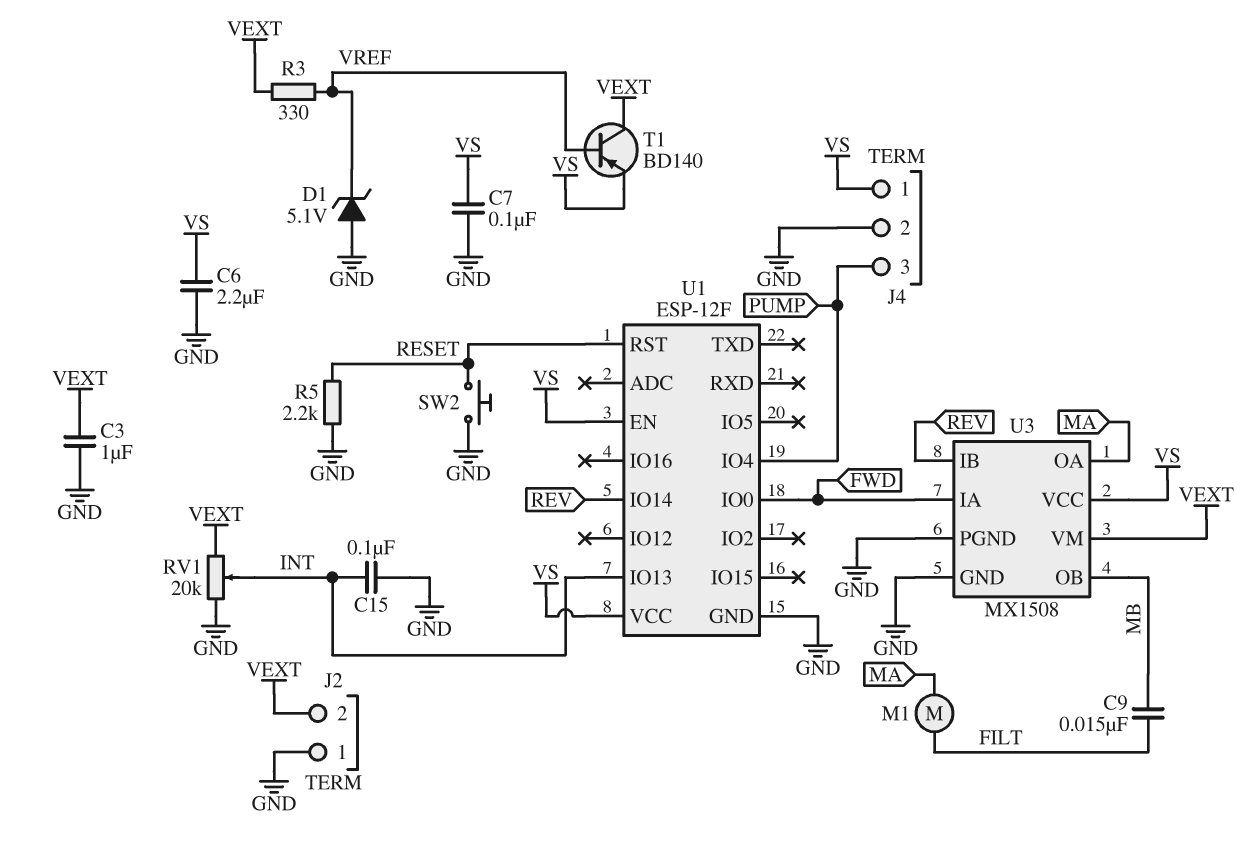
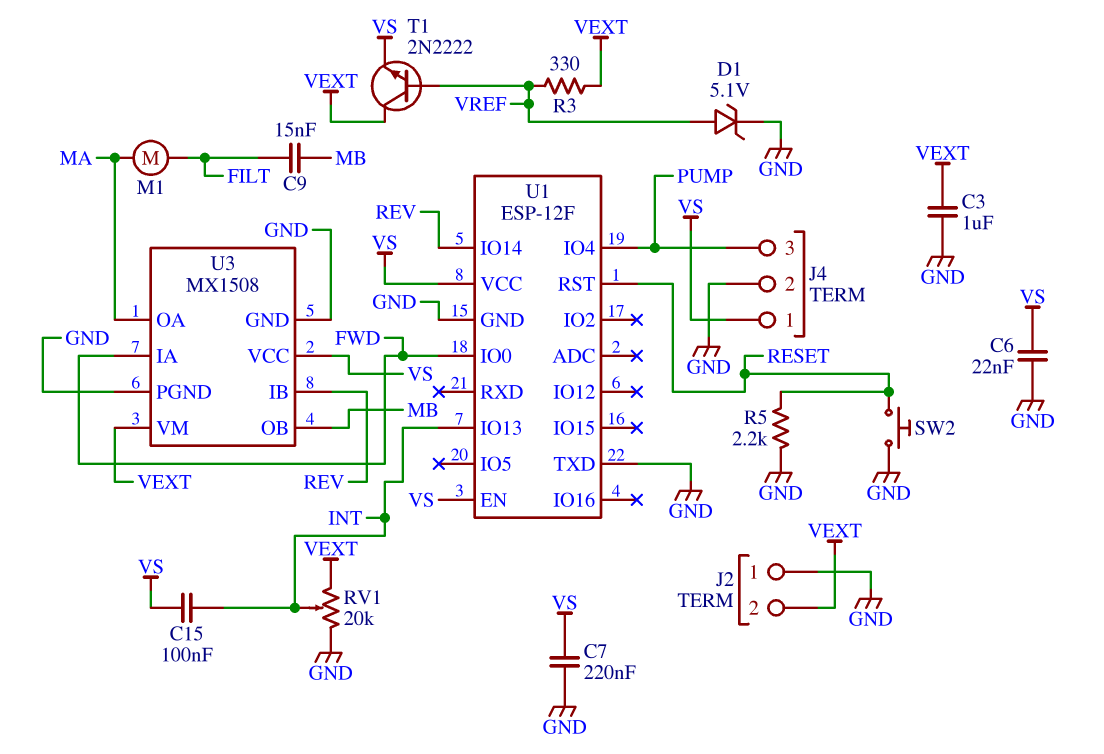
C6: 2.2uF (GND, VS) -> 22nF (GND, VS)
C7: 100nF (GND, VS) -> 220nF (GND, VS)
C15: 100nF (GND, INT) -> 100nF (INT, VS)
D1: zener 5.1V (A GND, K VREF) -> zener 5.1V (A VREF, K GND)
T1: PNP BD140 (B VREF, C VEXT, E VS) -> NPN 2N2222 (B VREF, C VEXT, E VS)
U1 pin TXD: none -> GND

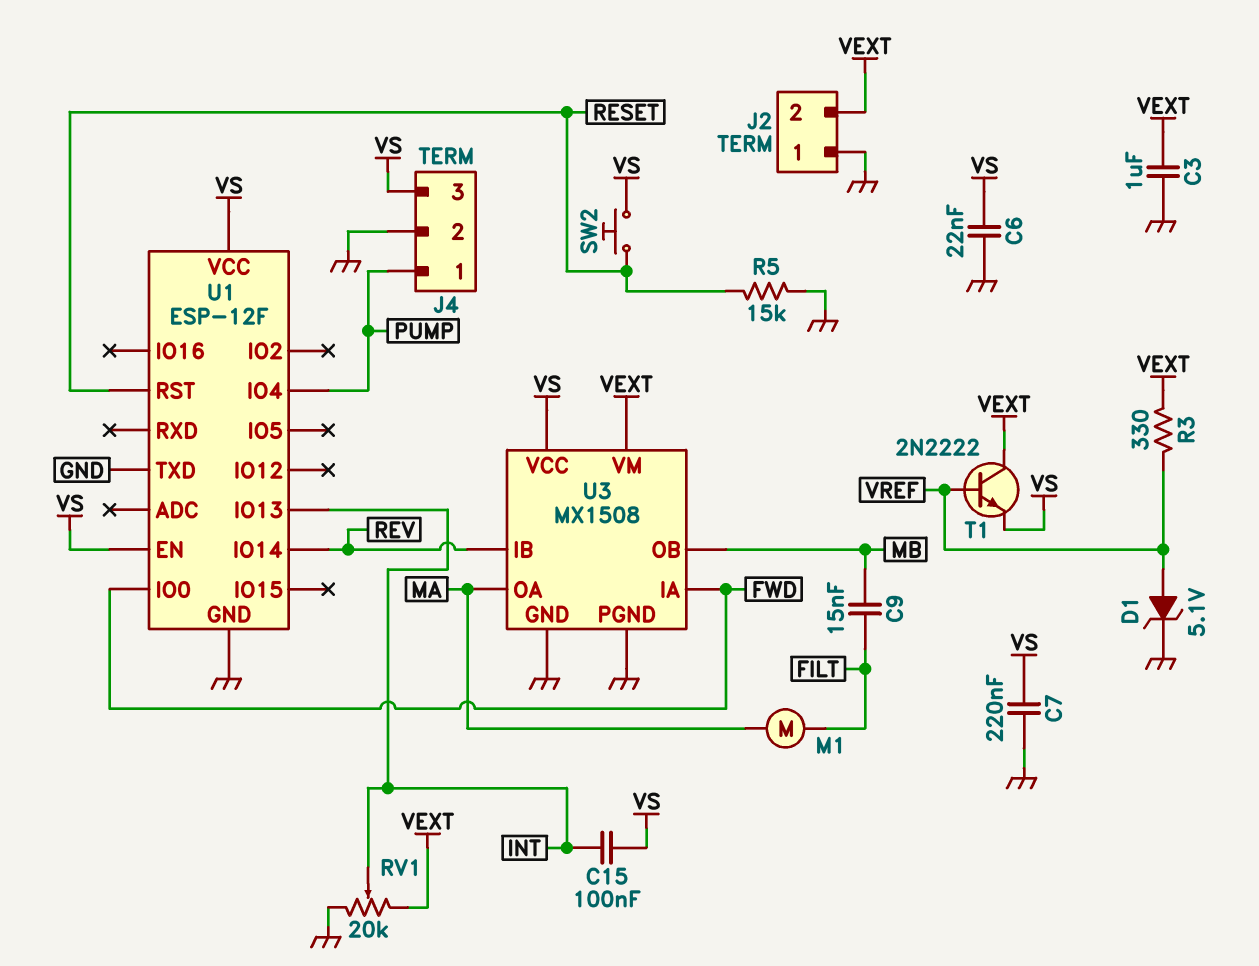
J4 pin 1: VS -> PUMP
J4 pin 3: PUMP -> VS
R5: 2.2k (GND, RESET) -> 15k (GND, RESET)
SW2: button (GND, RESET) -> button (RESET, VS)

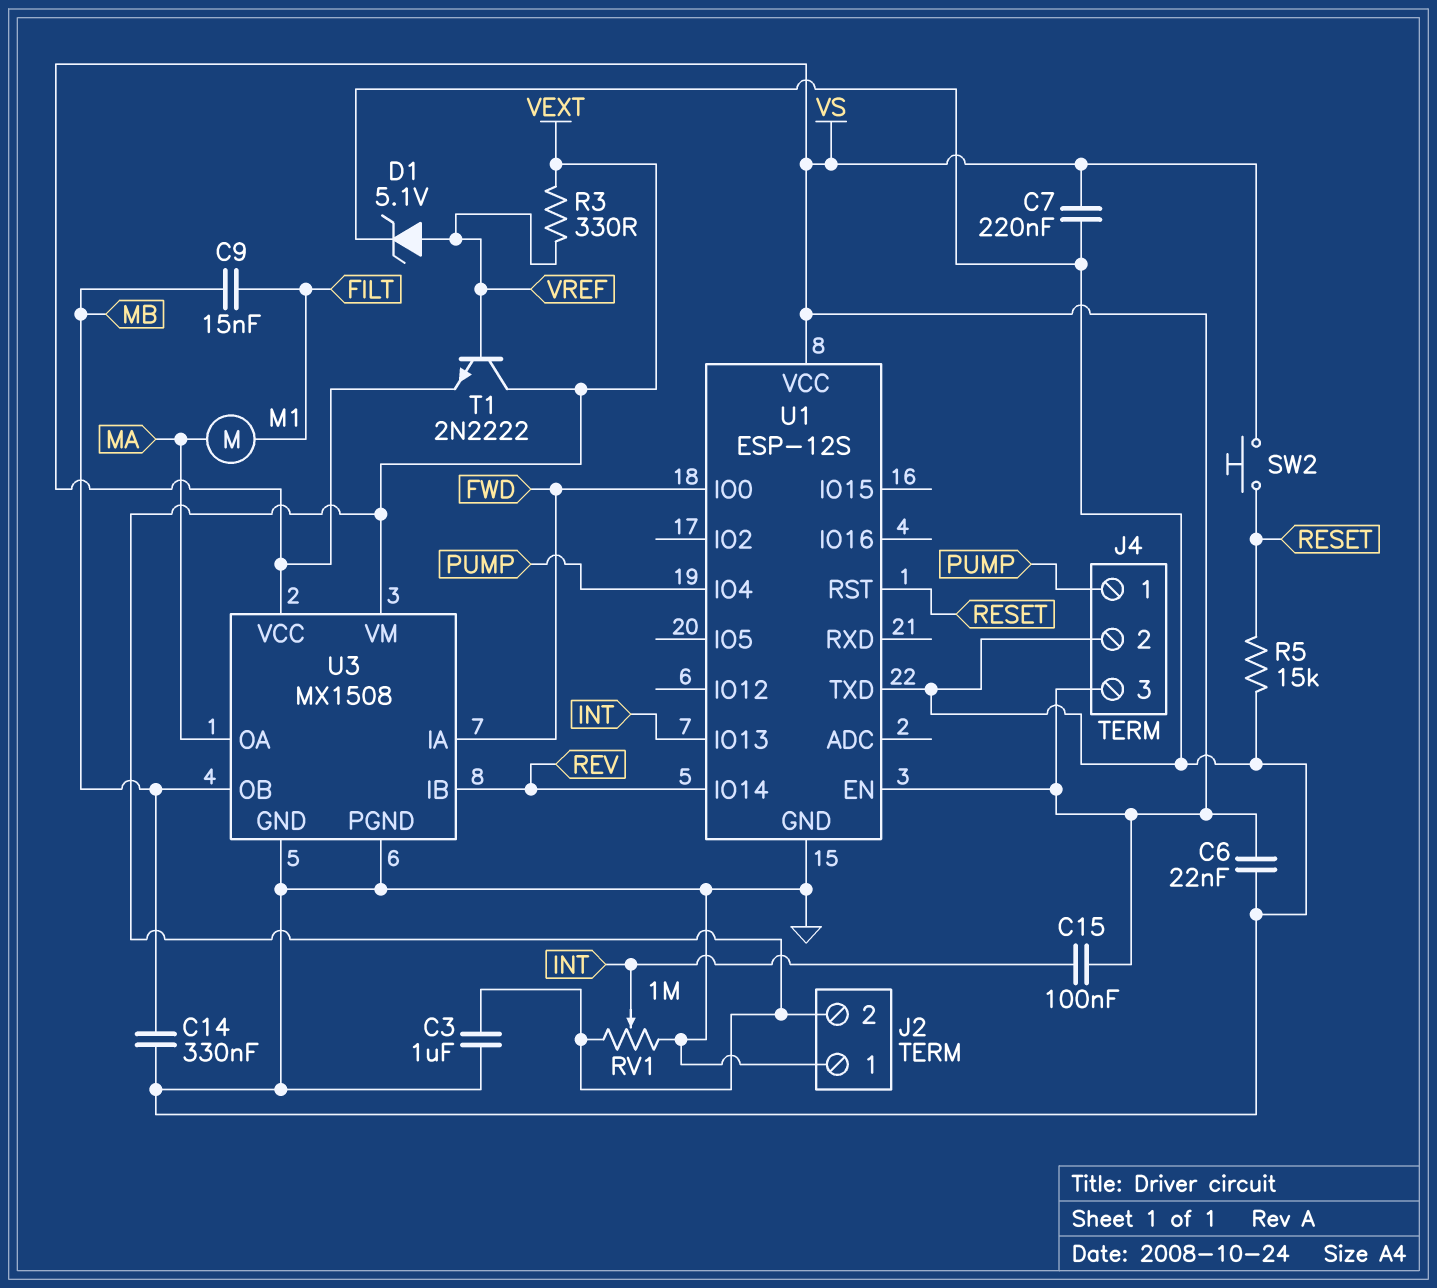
C14: none -> 330nF (GND, MB)
RV1: 20k (GND, VEXT, wiper INT) -> 1M (GND, VEXT, wiper INT)
U1: ESP-12F -> ESP-12S

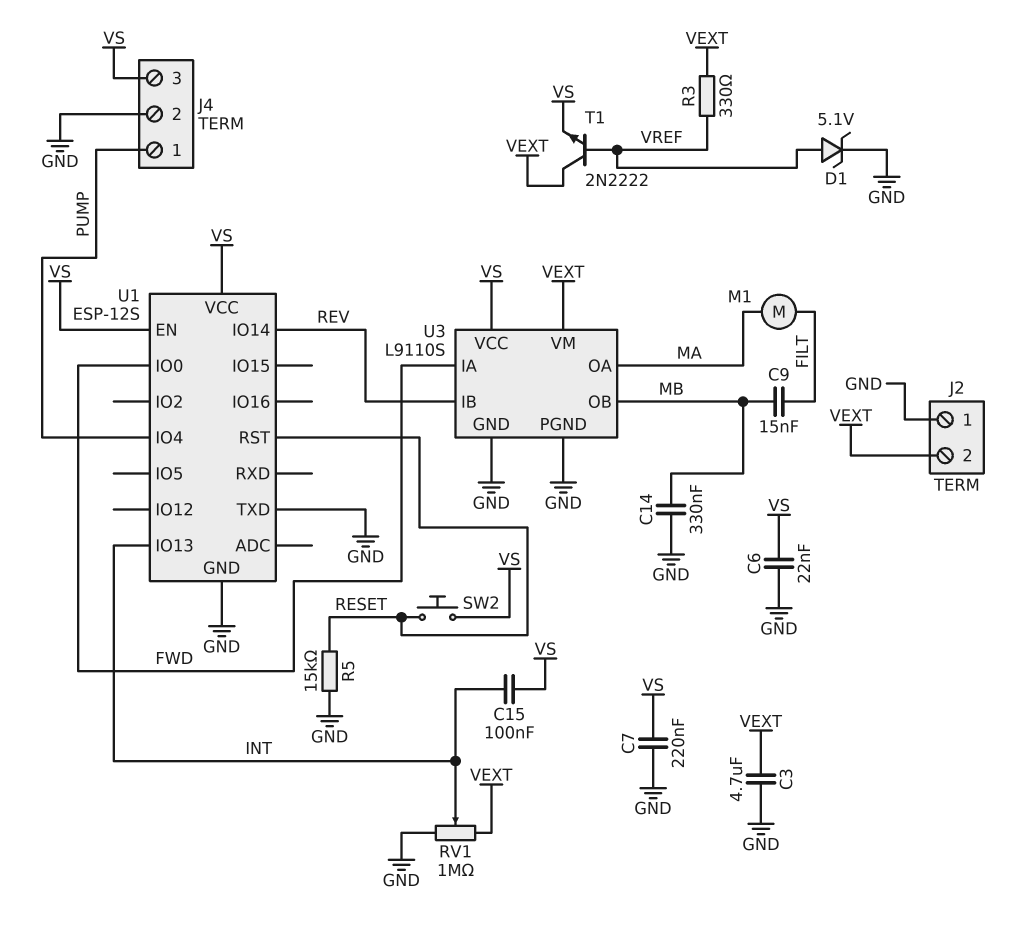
C3: 1uF (GND, VEXT) -> 4.7uF (GND, VEXT)
U3: MX1508 -> L9110S

